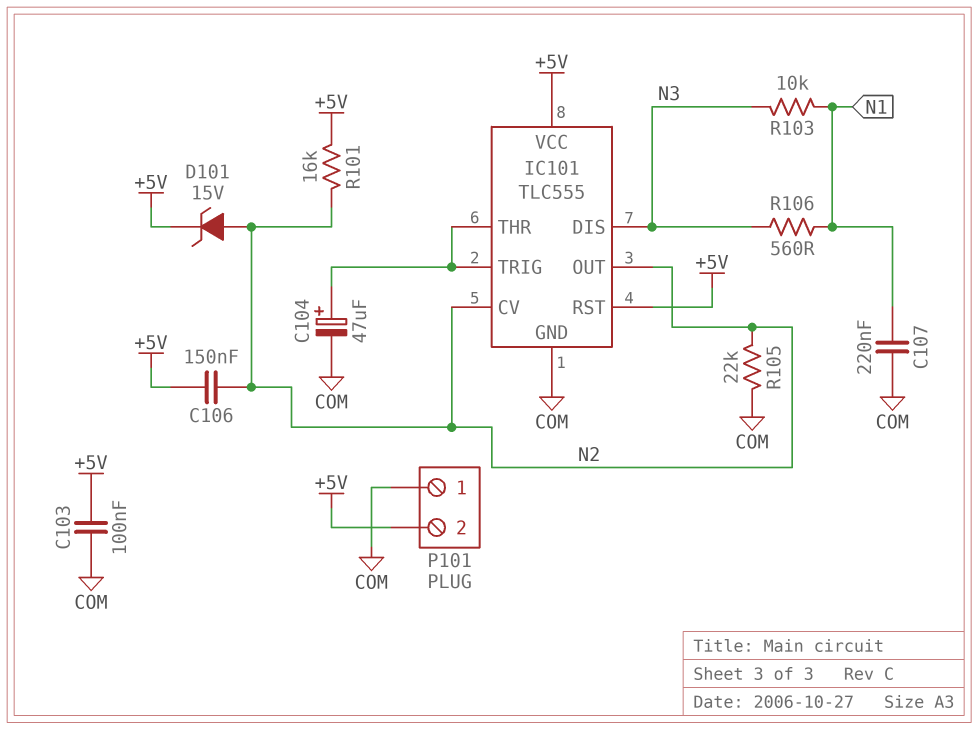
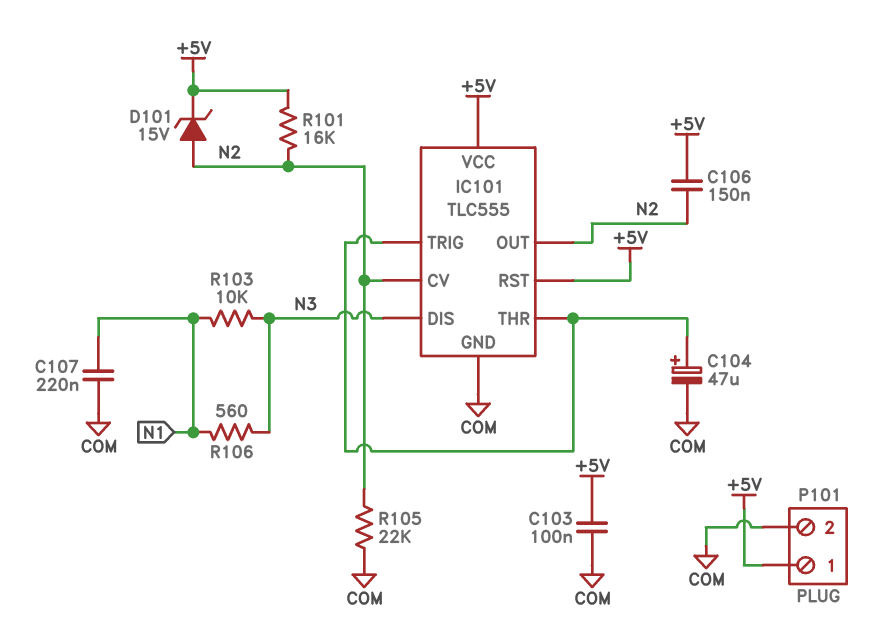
P101 pin 1: COM -> +5V
P101 pin 2: +5V -> COM

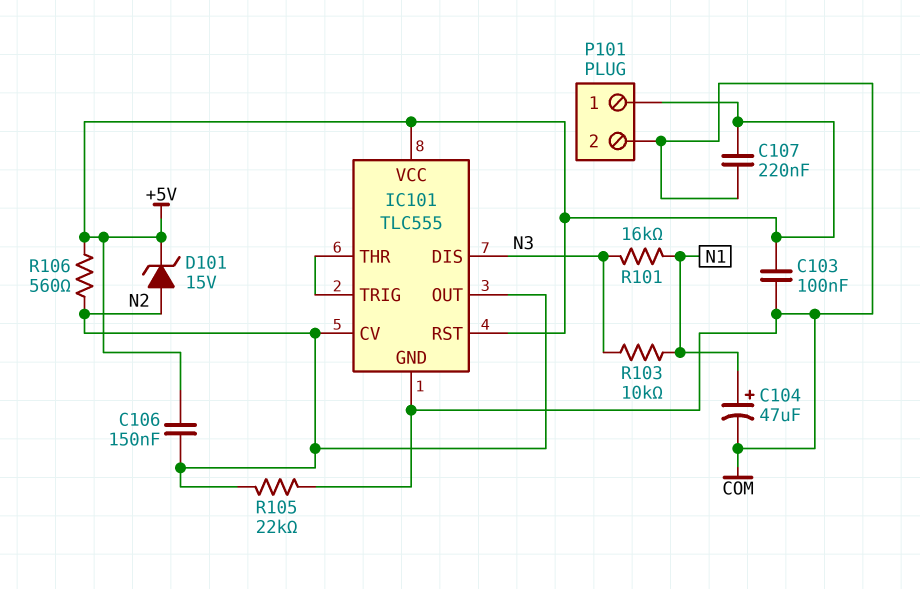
C104: 47uF (plus IC101/THR, minus COM) -> 47uF (plus N1, minus COM)
C107: 220nF (COM, N1) -> 220nF (+5V, COM)
R101: 16k (+5V, N2) -> 16k (N1, N3)
R106: 560 (N1, N3) -> 560 (+5V, N2)

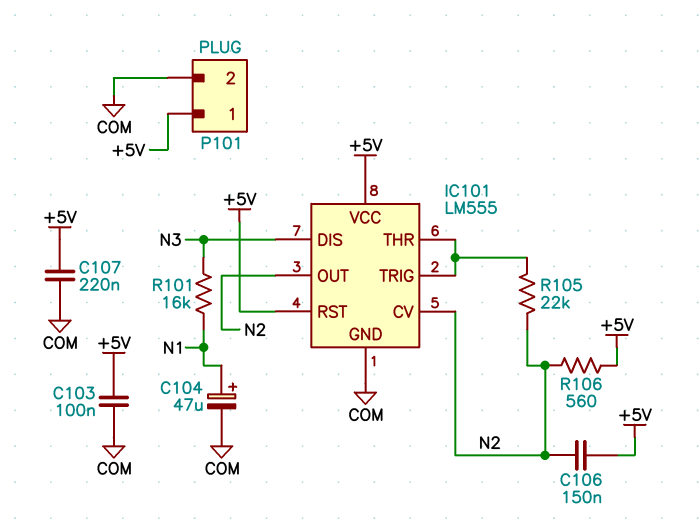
D101: zener 15V (A N2, K +5V) -> none
IC101: TLC555 -> LM555
R103: 10k (N1, N3) -> none
R105: 22k (COM, N2) -> 22k (IC101/THR, N2)

